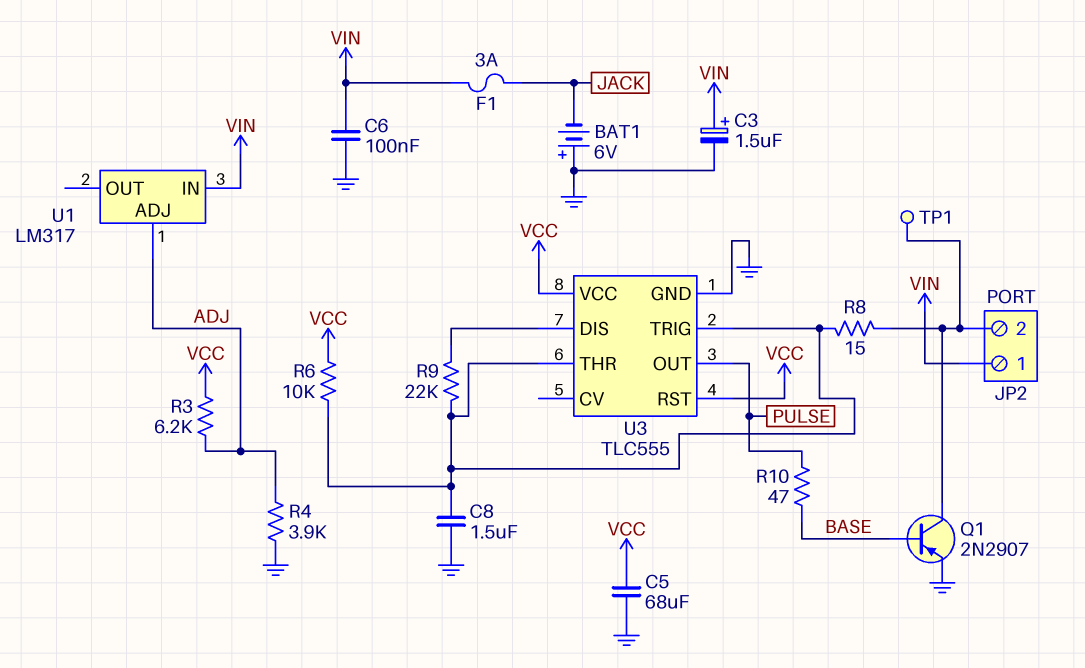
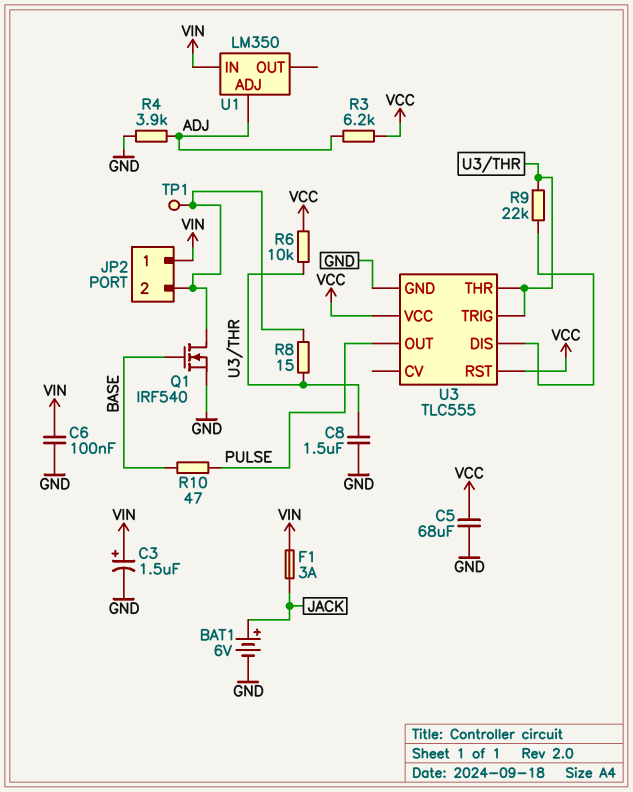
BAT1: 6V (plus GND, minus JACK) -> 6V (plus JACK, minus GND)
Q1: PNP 2N2907 (B BASE, C JP2/2, E GND) -> NMOS IRF540 (G BASE, D JP2/2, S GND)
U1: LM317 -> LM350

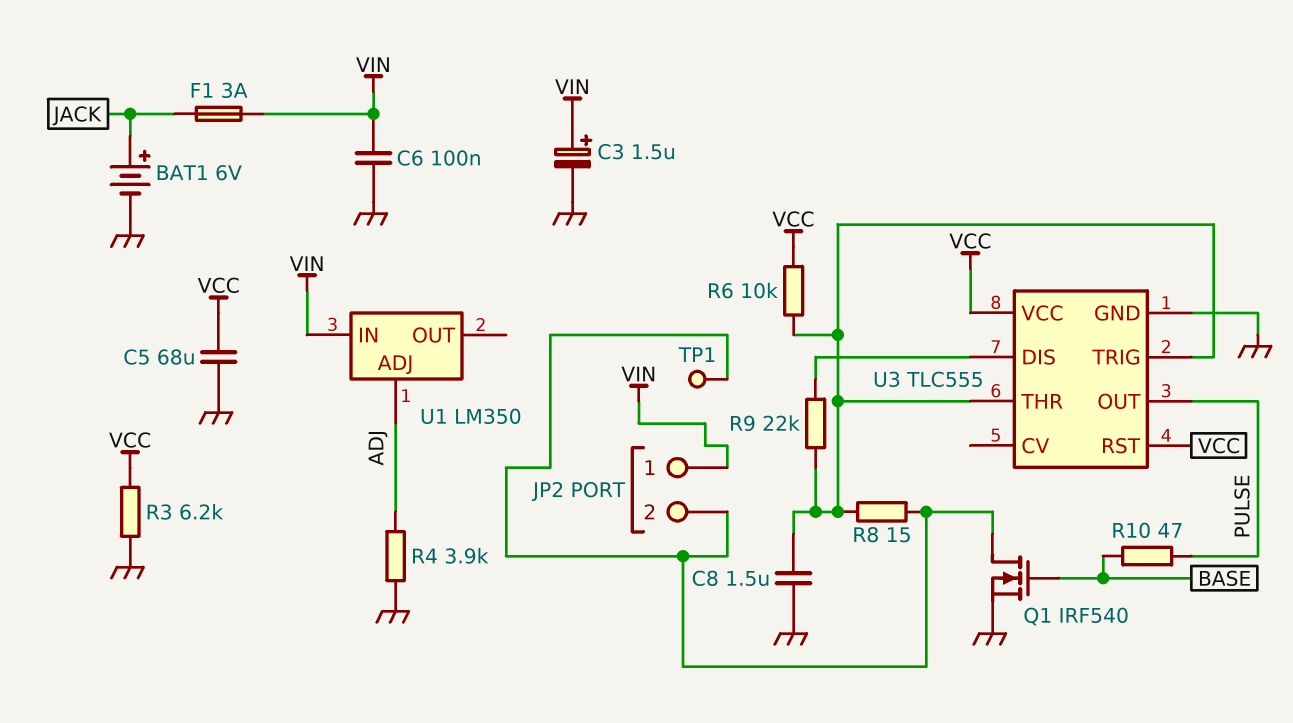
R3: 6.2k (ADJ, VCC) -> 6.2k (GND, VCC)

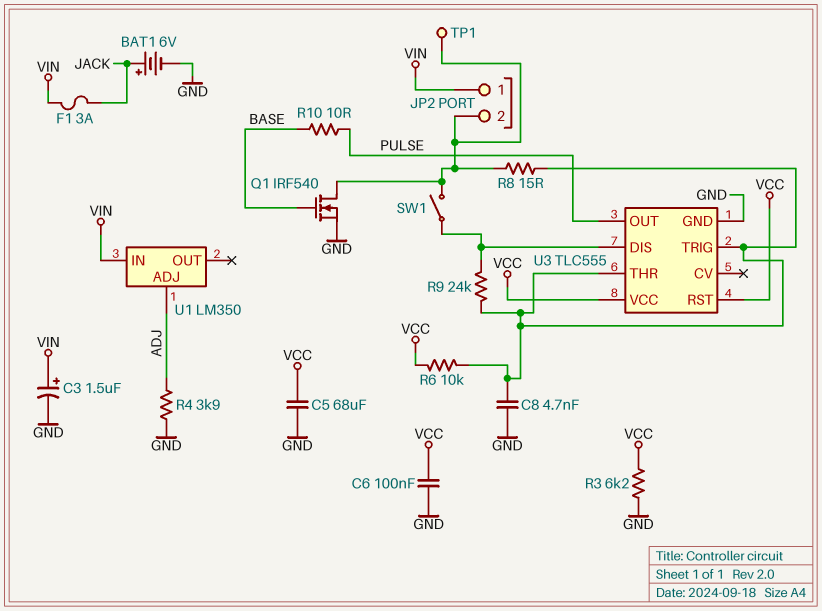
C6: 100nF (GND, VIN) -> 100nF (GND, VCC)
C8: 1.5uF (GND, U3/THR) -> 4.7nF (GND, U3/THR)
R9: 22k (U3/DIS, U3/THR) -> 24k (U3/DIS, U3/THR)
R10: 47 (BASE, PULSE) -> 10 (BASE, PULSE)
SW1: none -> switch (JP2/2, U3/DIS)

